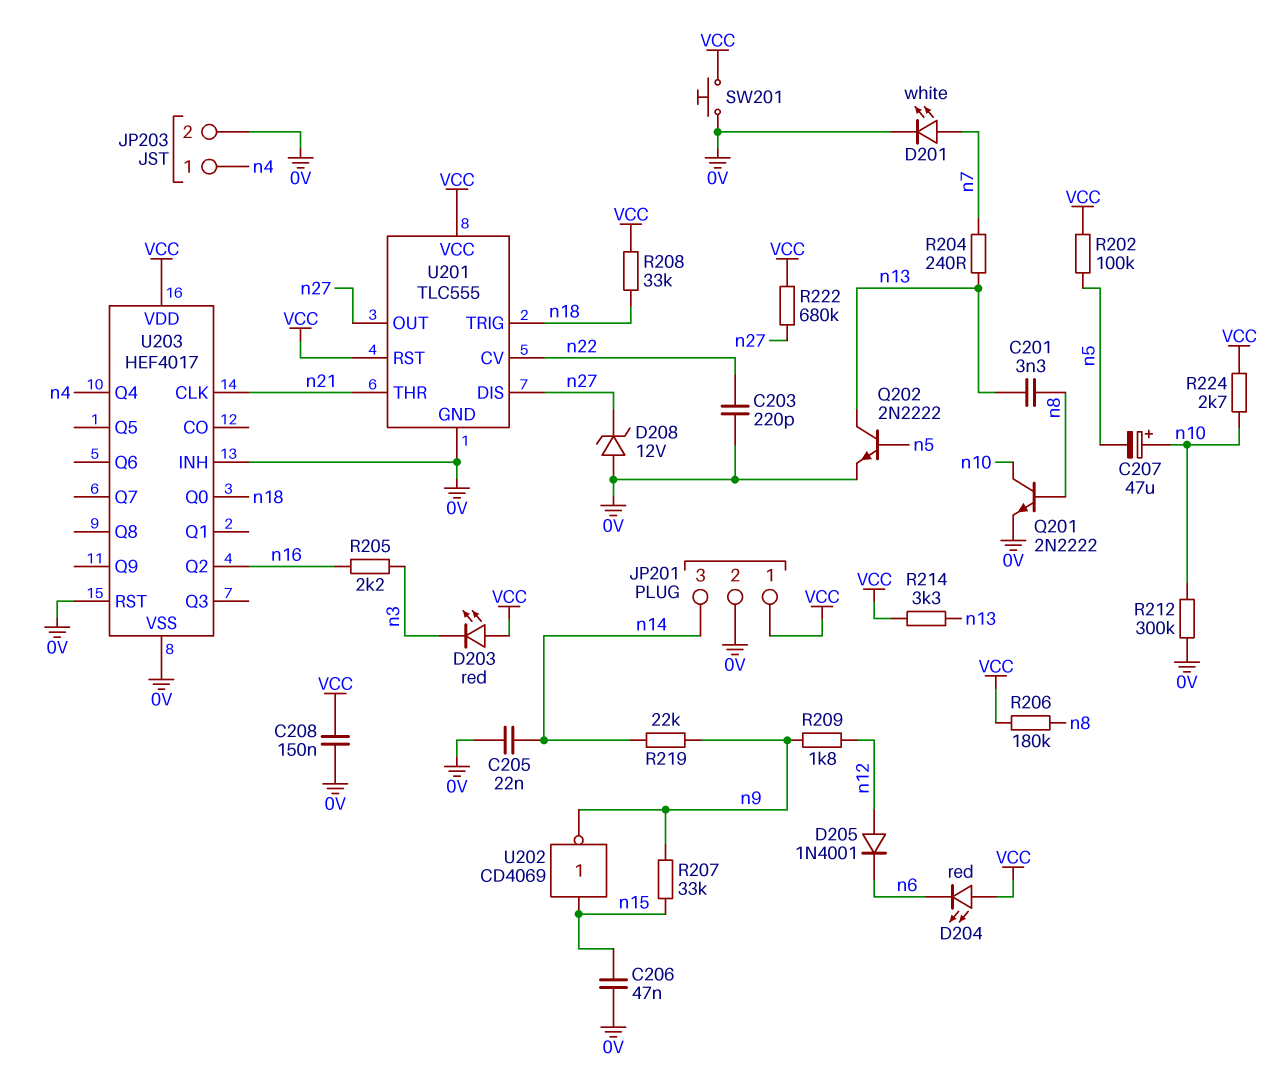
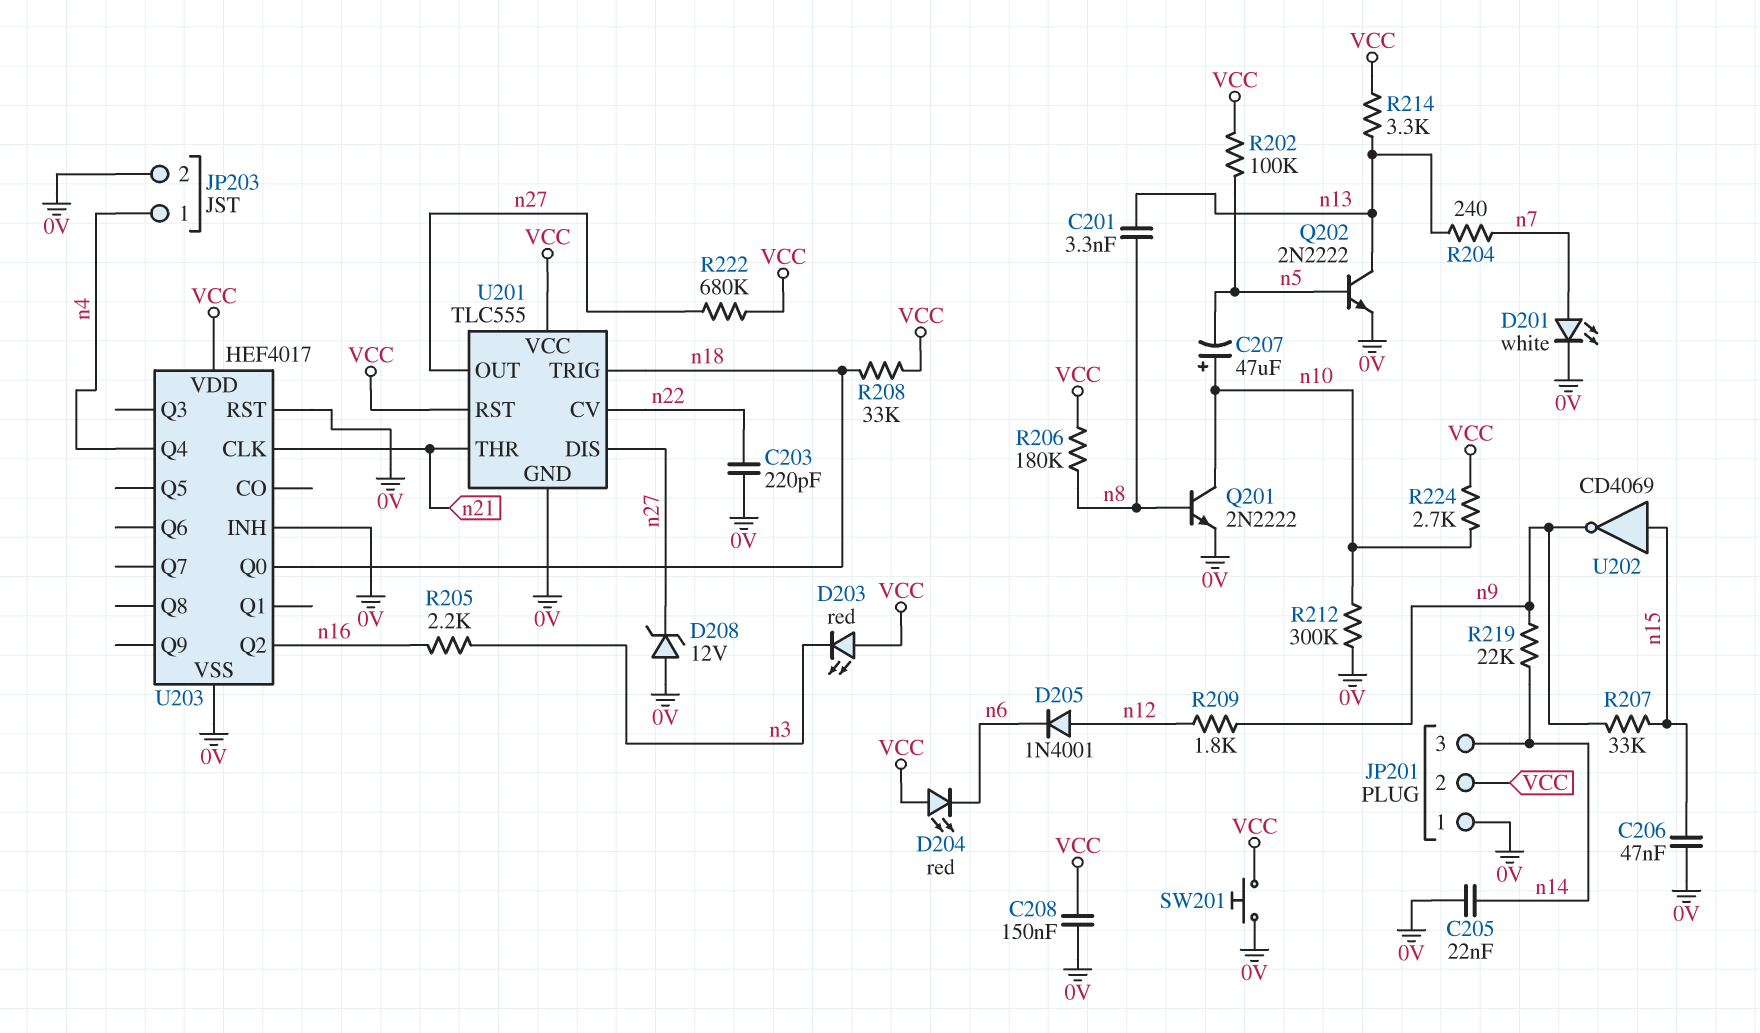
JP201 pin 1: VCC -> 0V
JP201 pin 2: 0V -> VCC

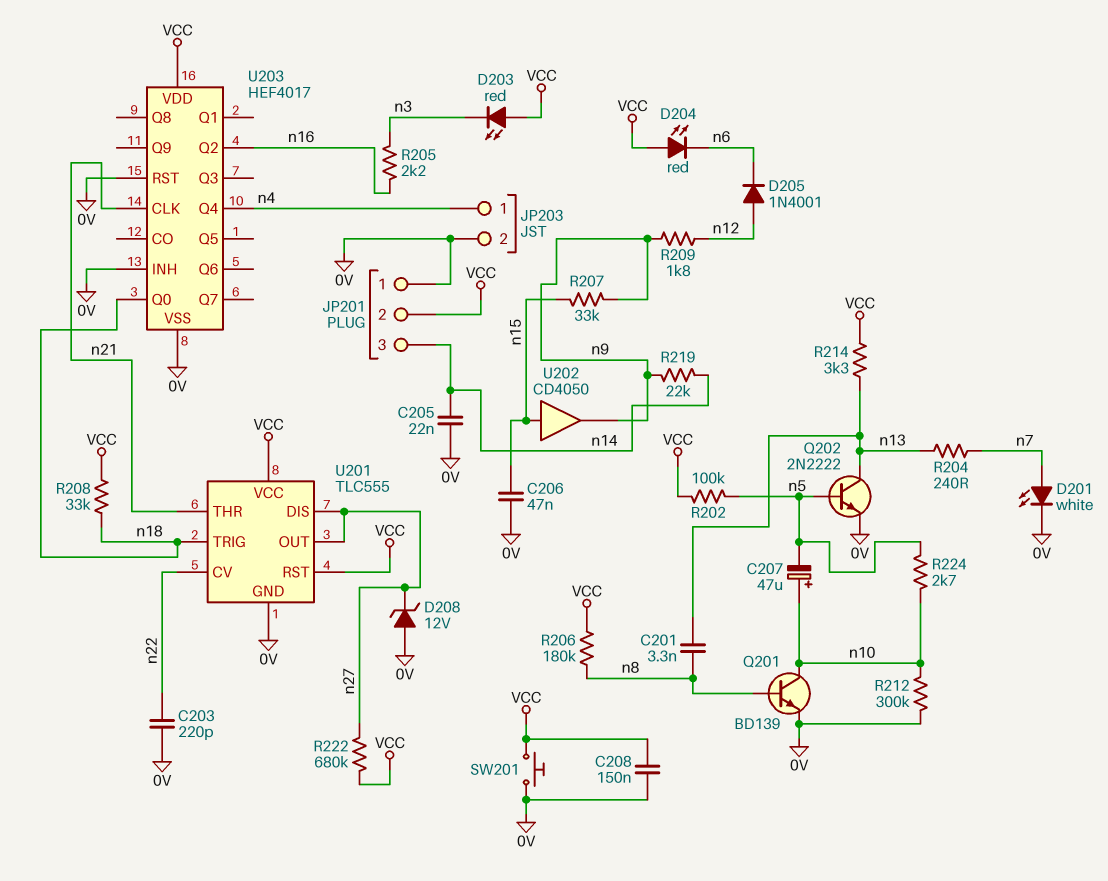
Q201: NPN 2N2222 (B n8, C n10, E 0V) -> NPN BD139 (B n8, C n10, E 0V)
R224: 2.7k (VCC, n10) -> 2.7k (n5, n10)
U202: NOT CD4069 (in n15, out n9) -> buffer CD4050 (in n15, out n9)

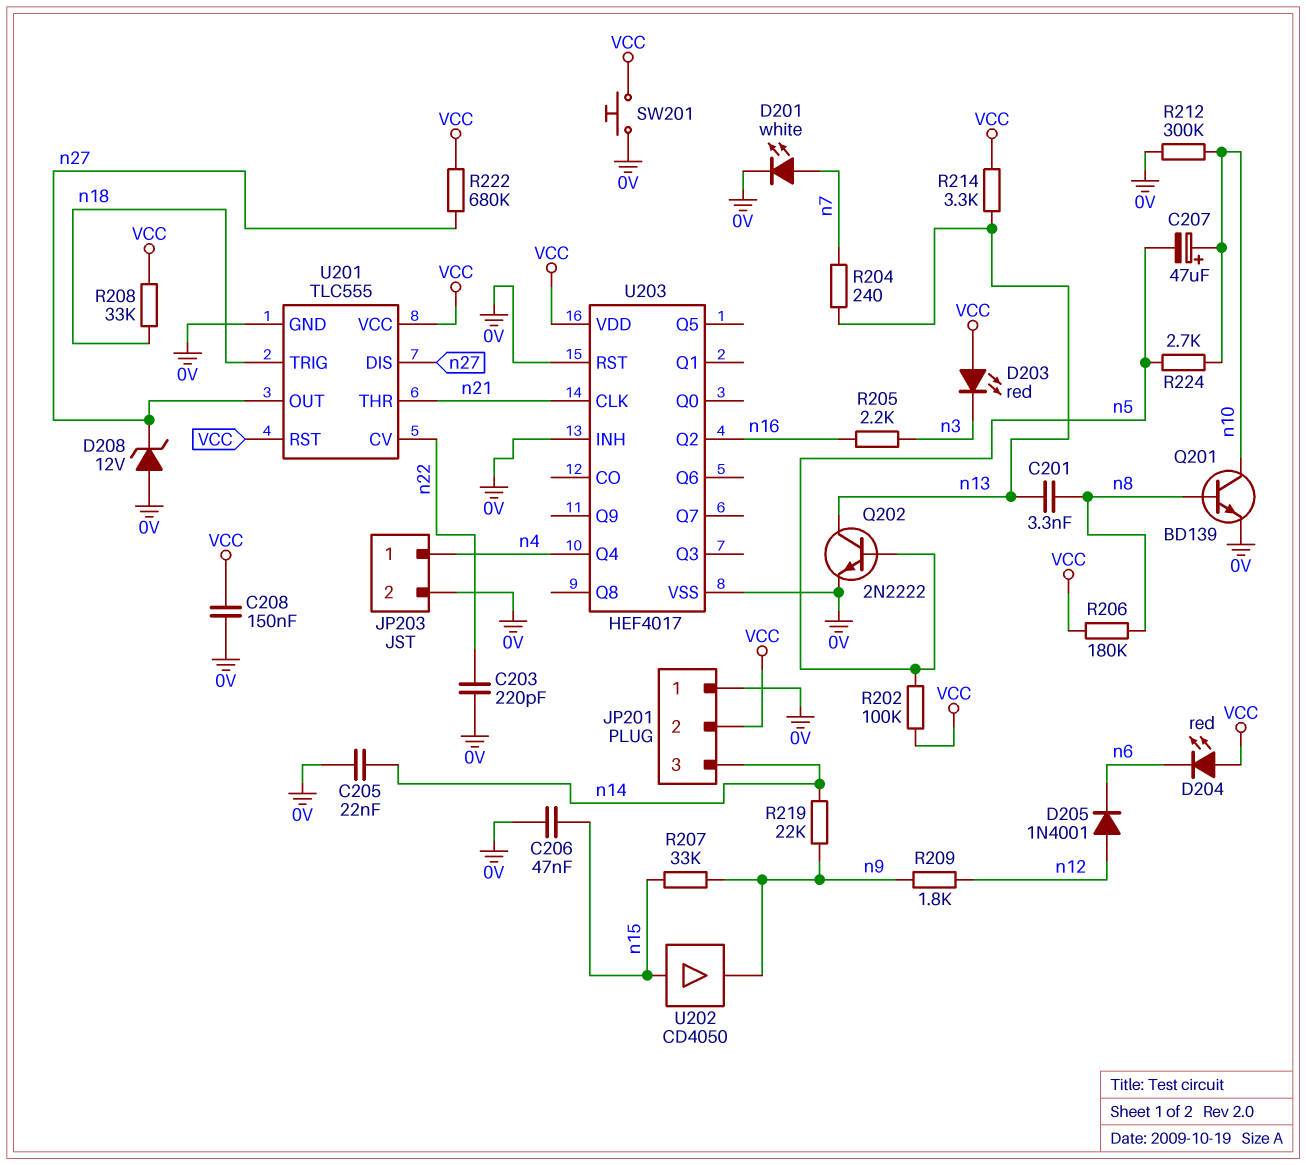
U203 pin Q0: n18 -> none

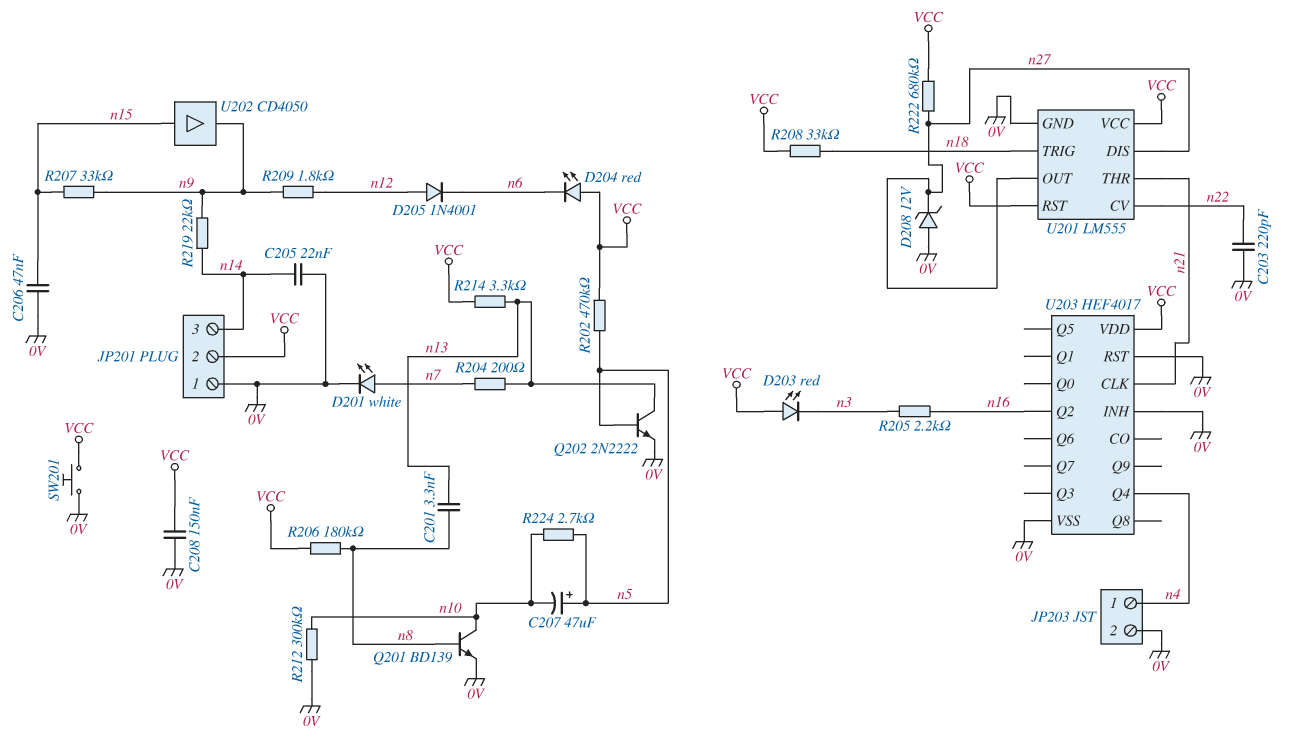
C207: 47uF (plus n10, minus n5) -> 47uF (plus n5, minus n10)
R202: 100k (VCC, n5) -> 470k (VCC, n5)
R204: 240 (n7, n13) -> 200 (n7, n13)
U201: TLC555 -> LM555

